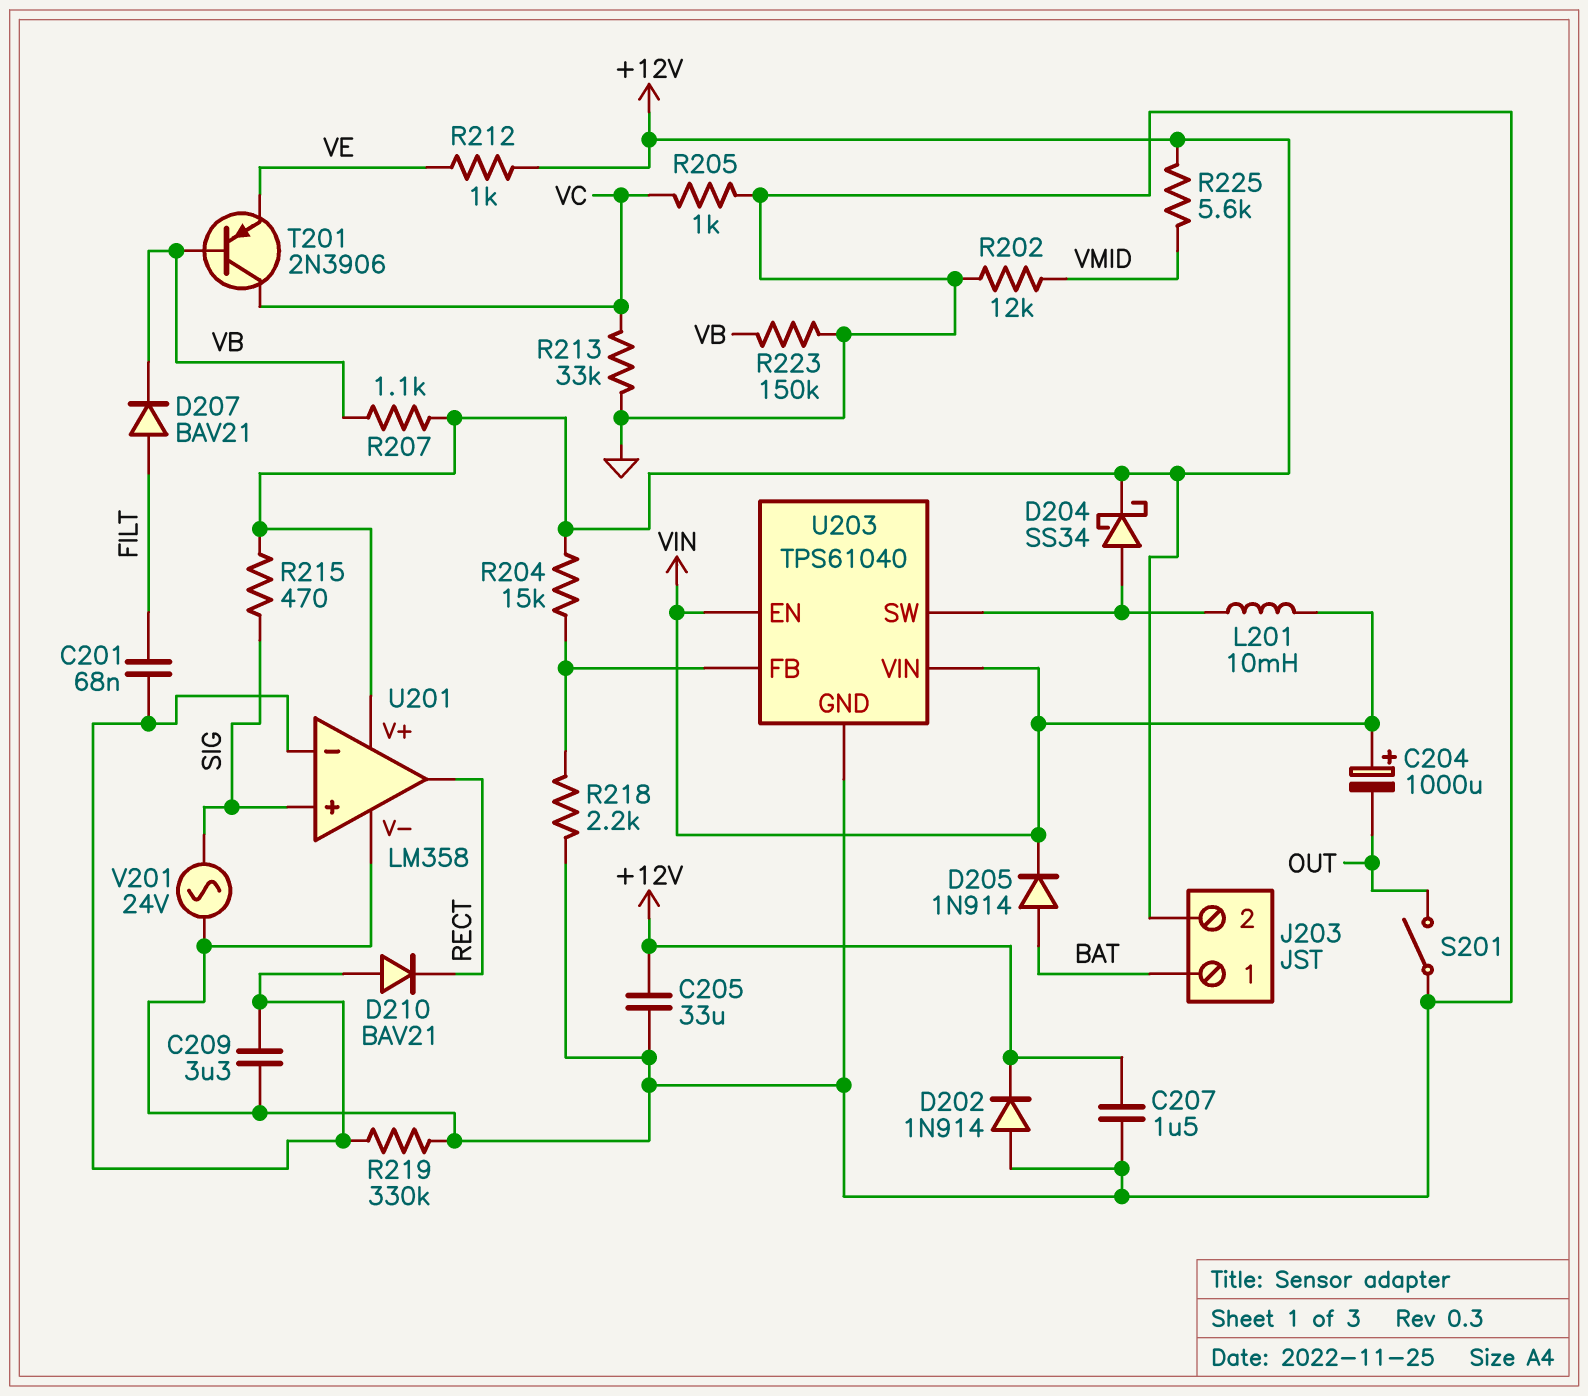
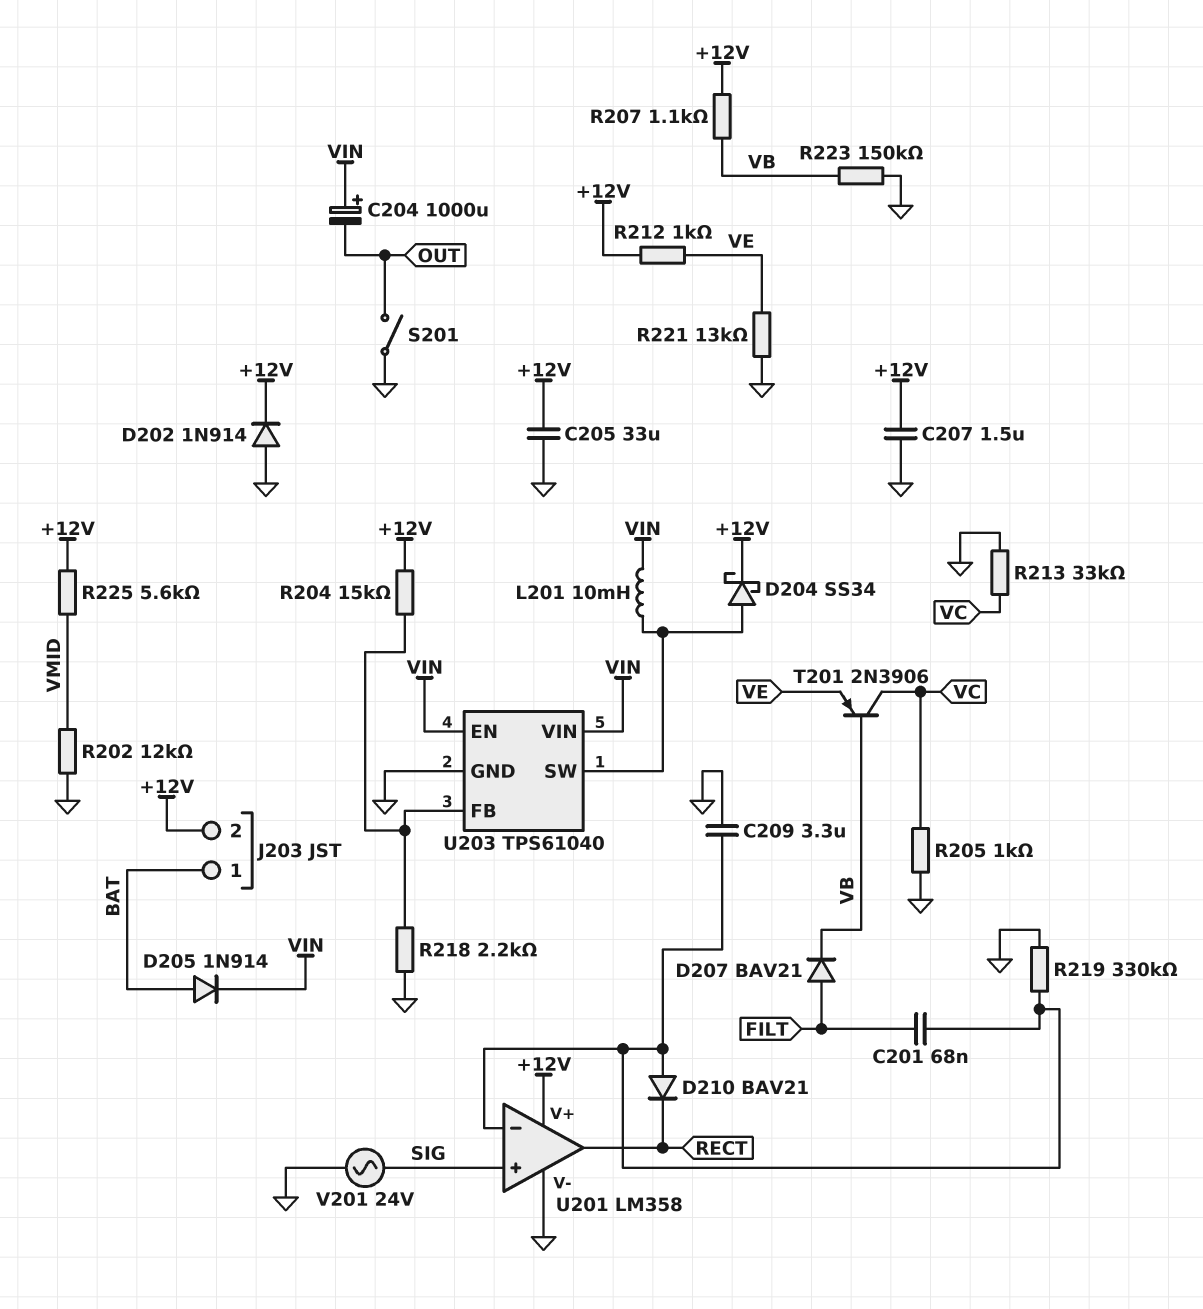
R215: 470 (+12V, SIG) -> none
R221: none -> 13k (GND, VE)

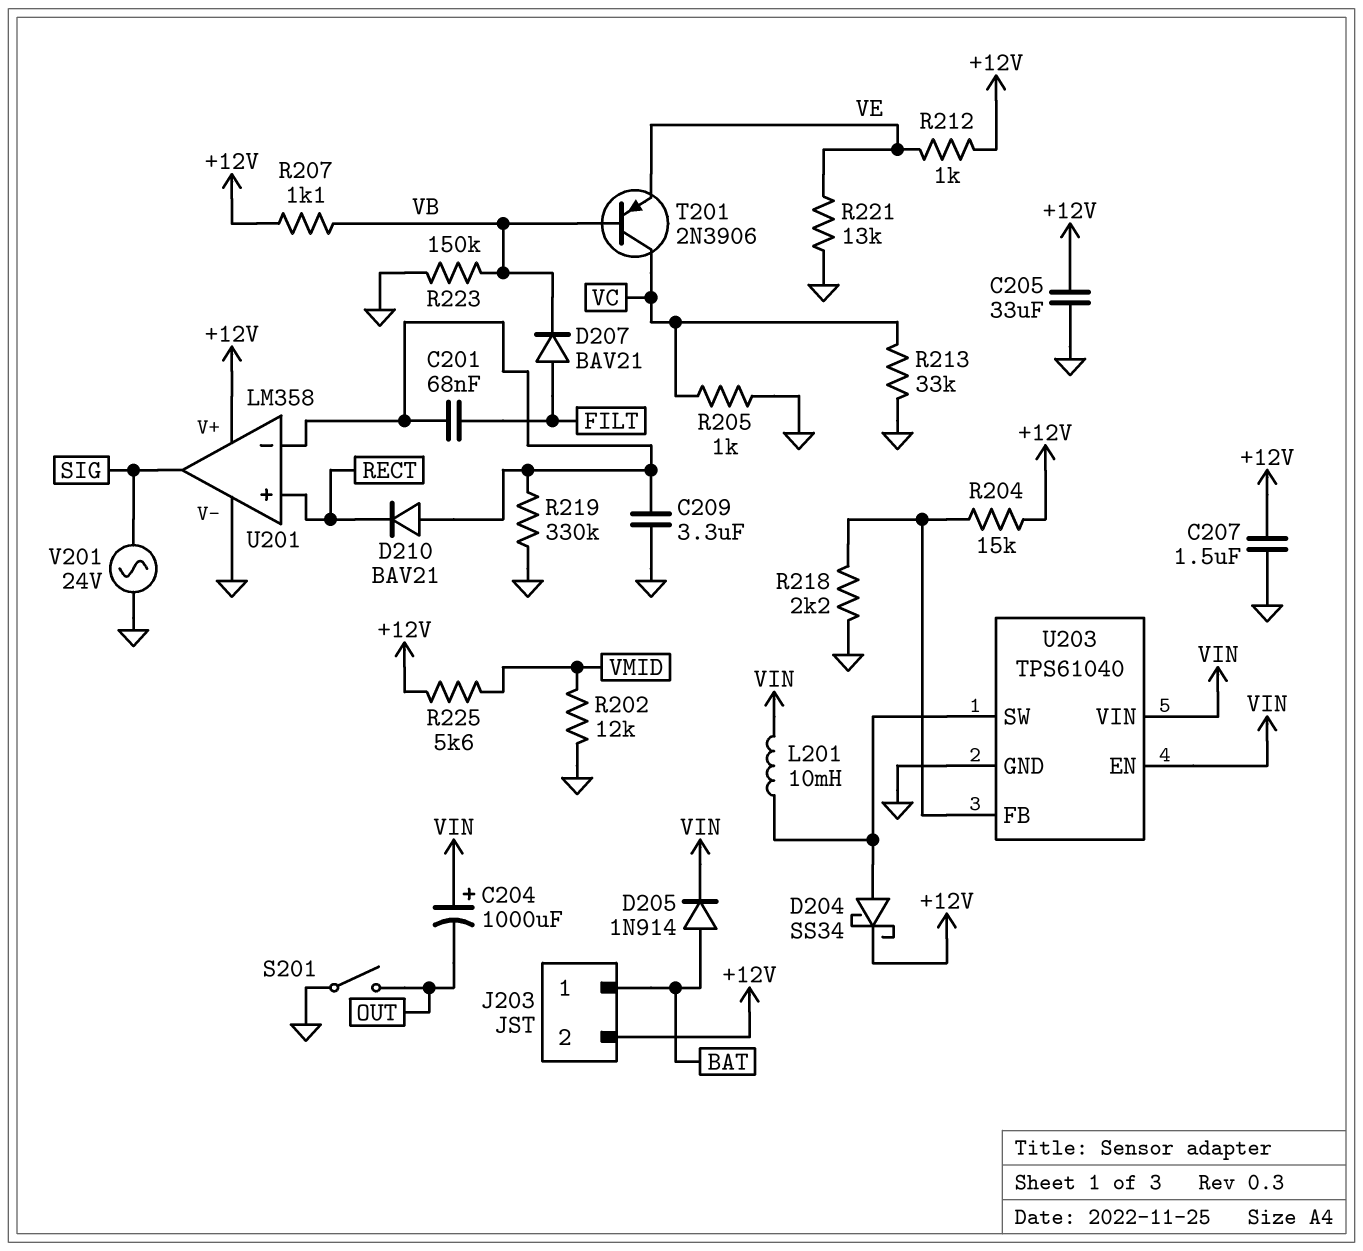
D202: diode 1N914 (A GND, K +12V) -> none
U201 pin in+: SIG -> RECT
U201 pin out: RECT -> SIG

